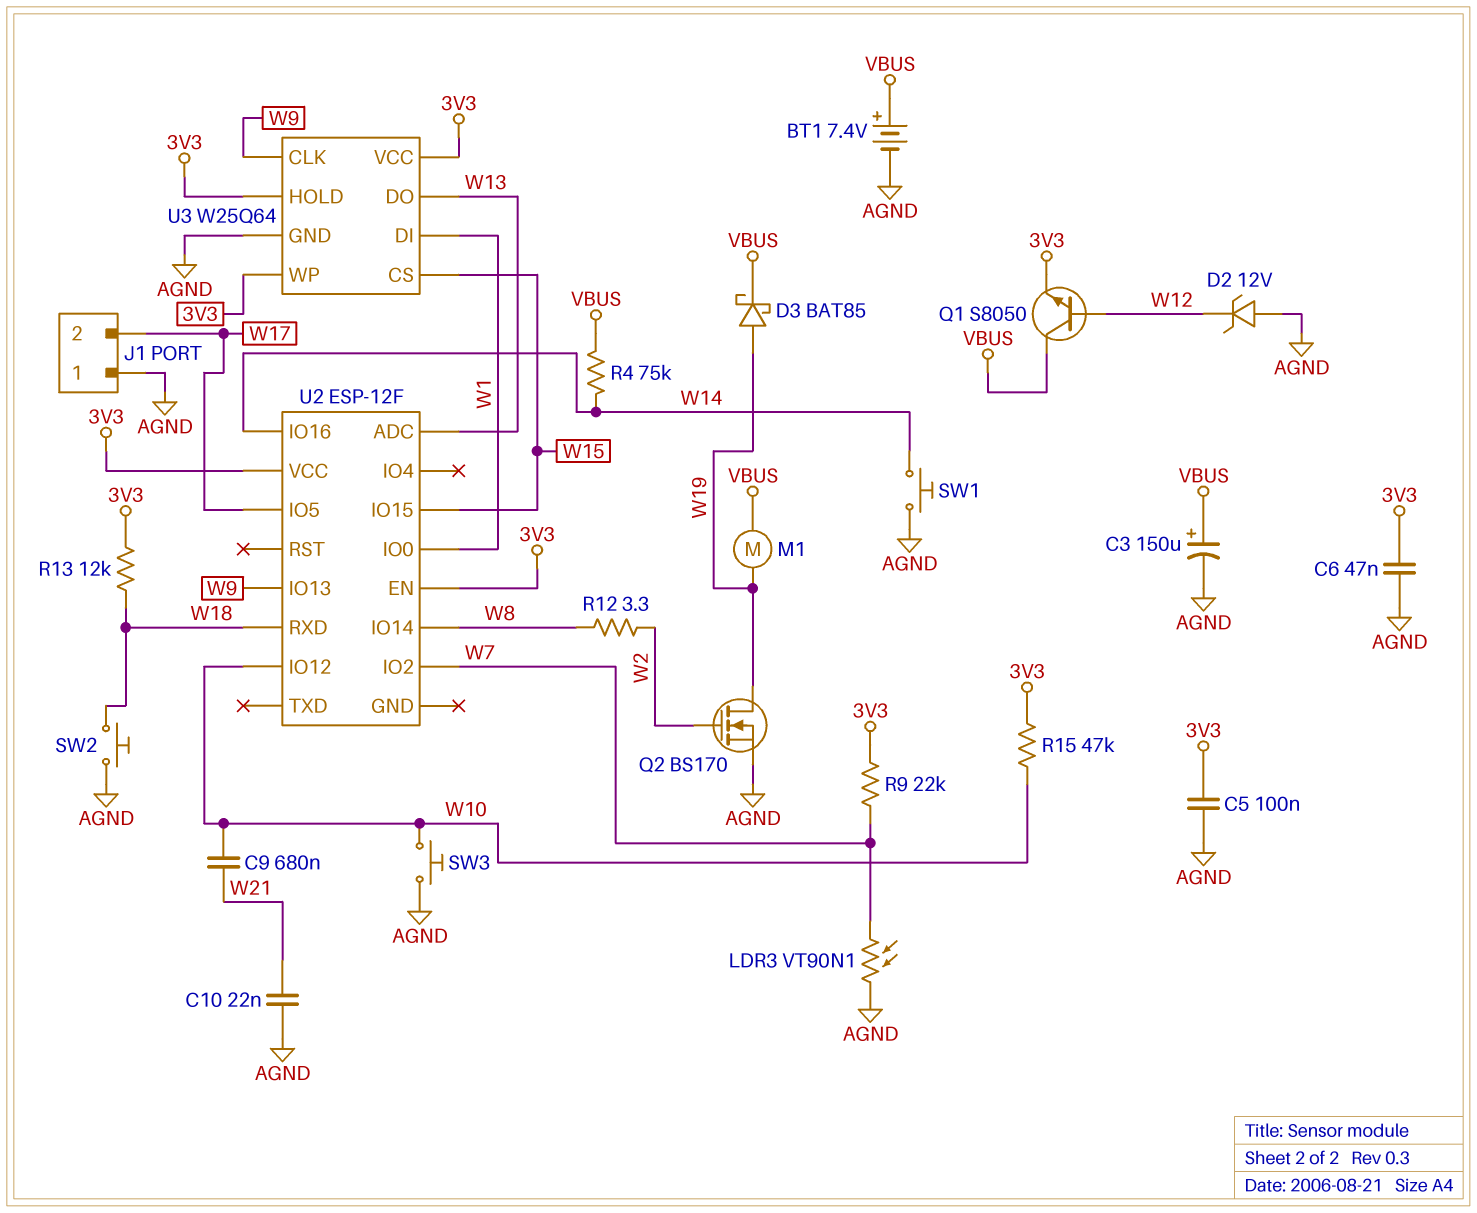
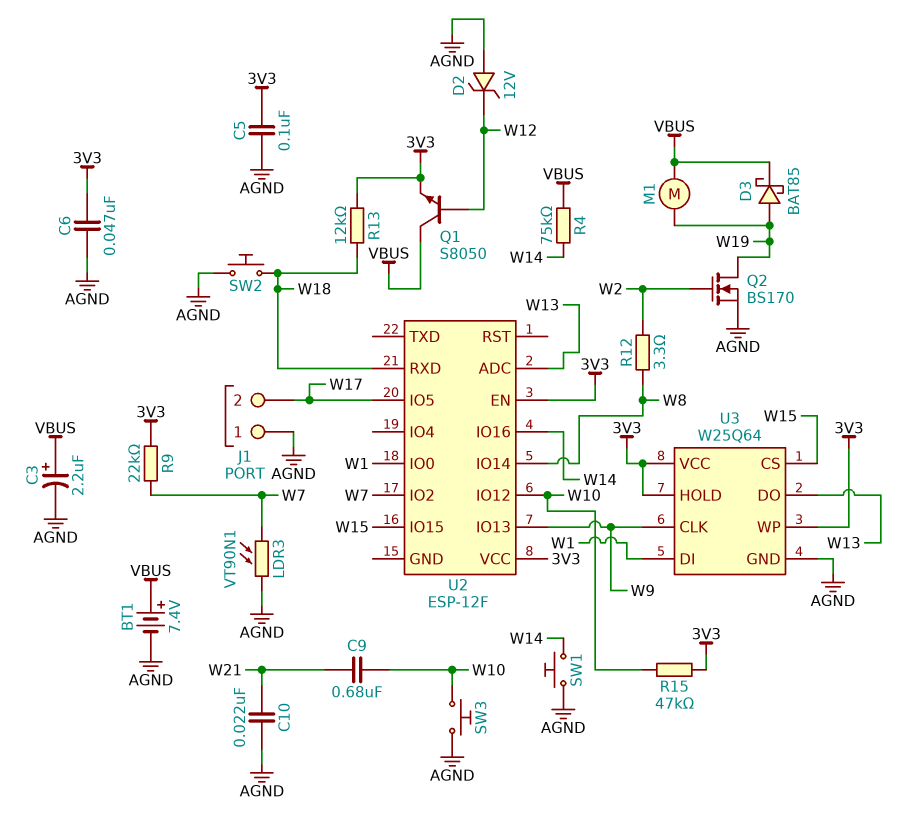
C3: 150uF (plus VBUS, minus AGND) -> 2.2uF (plus VBUS, minus AGND)

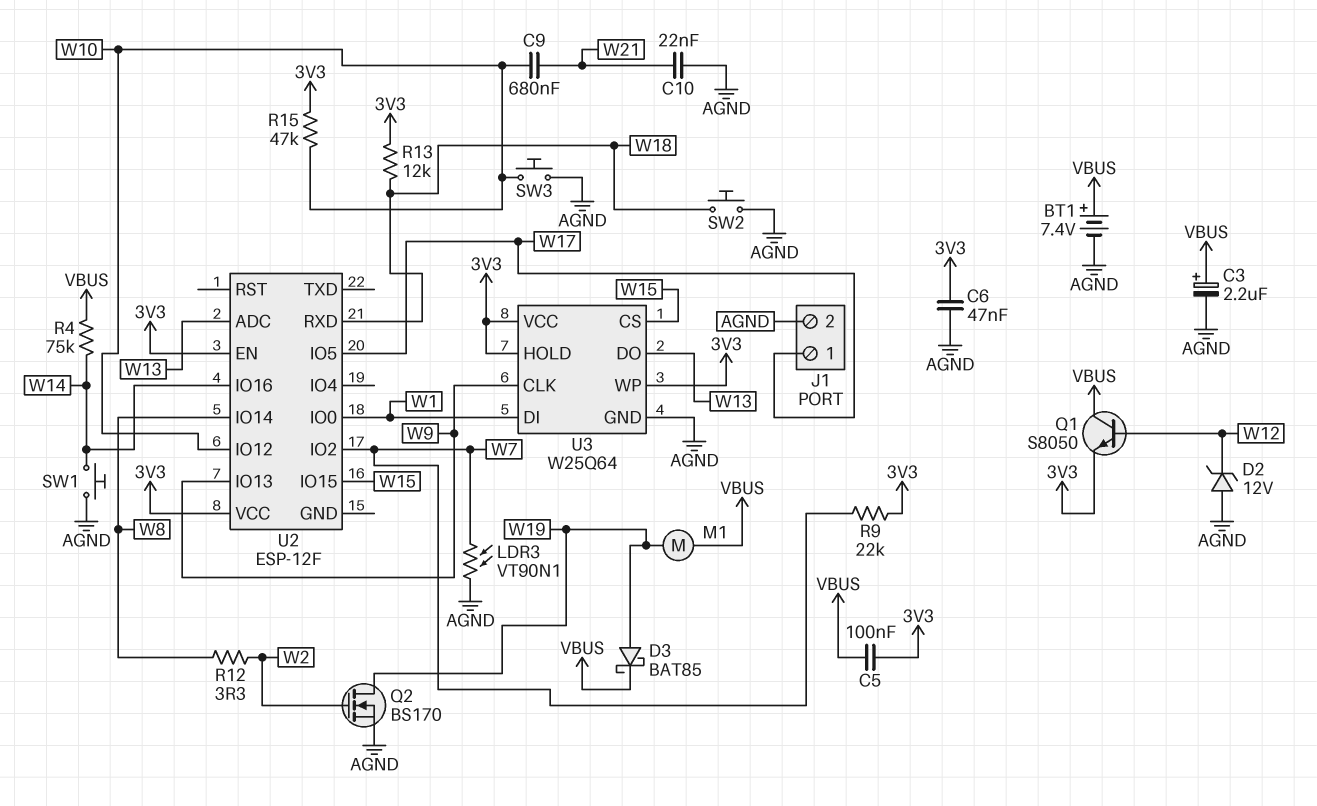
C5: 100nF (3V3, AGND) -> 100nF (3V3, VBUS)
J1 pin 1: AGND -> W17
J1 pin 2: W17 -> AGND

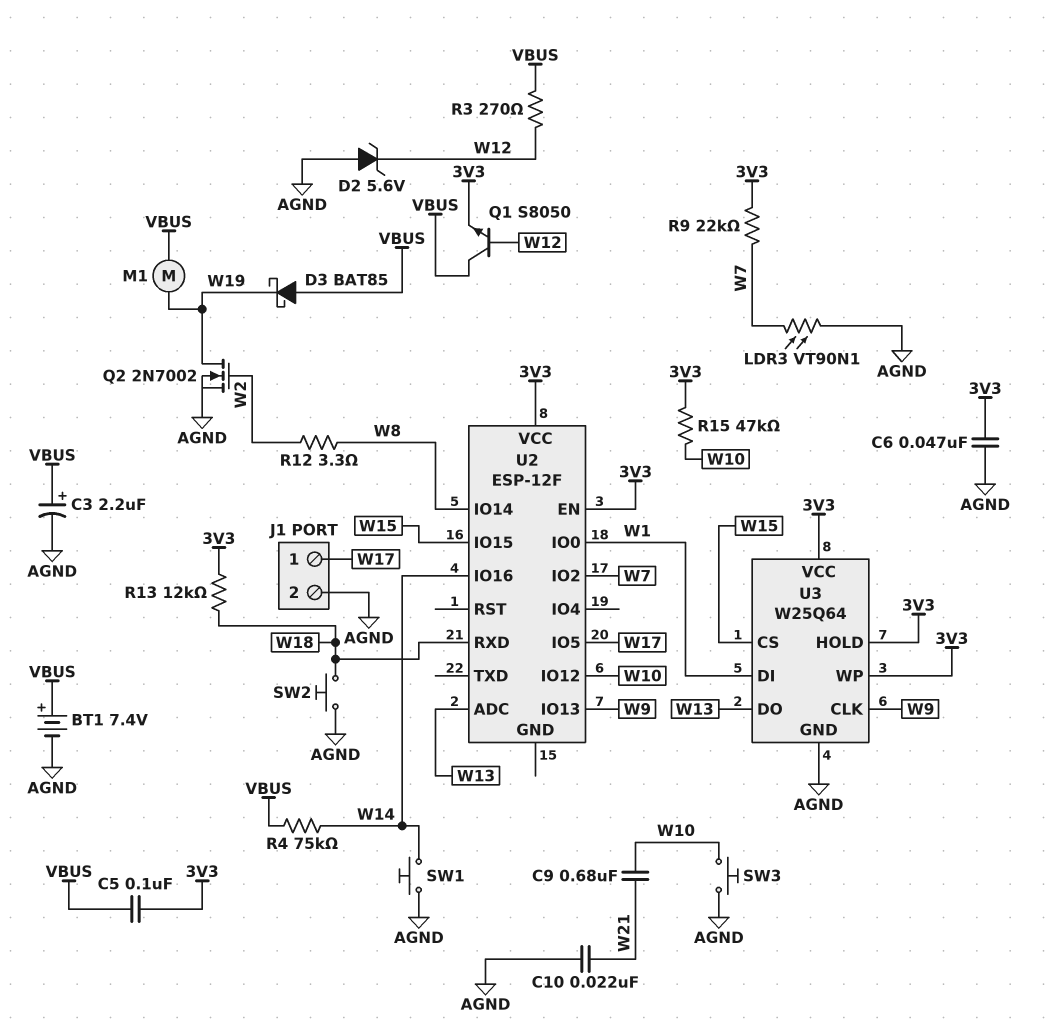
D2: zener 12V (A AGND, K W12) -> zener 5.6V (A AGND, K W12)
D3: schottky BAT85 (A W19, K VBUS) -> schottky BAT85 (A VBUS, K W19)
Q2: NMOS BS170 (G W2, D W19, S AGND) -> NMOS 2N7002 (G W2, D W19, S AGND)
R3: none -> 270 (VBUS, W12)

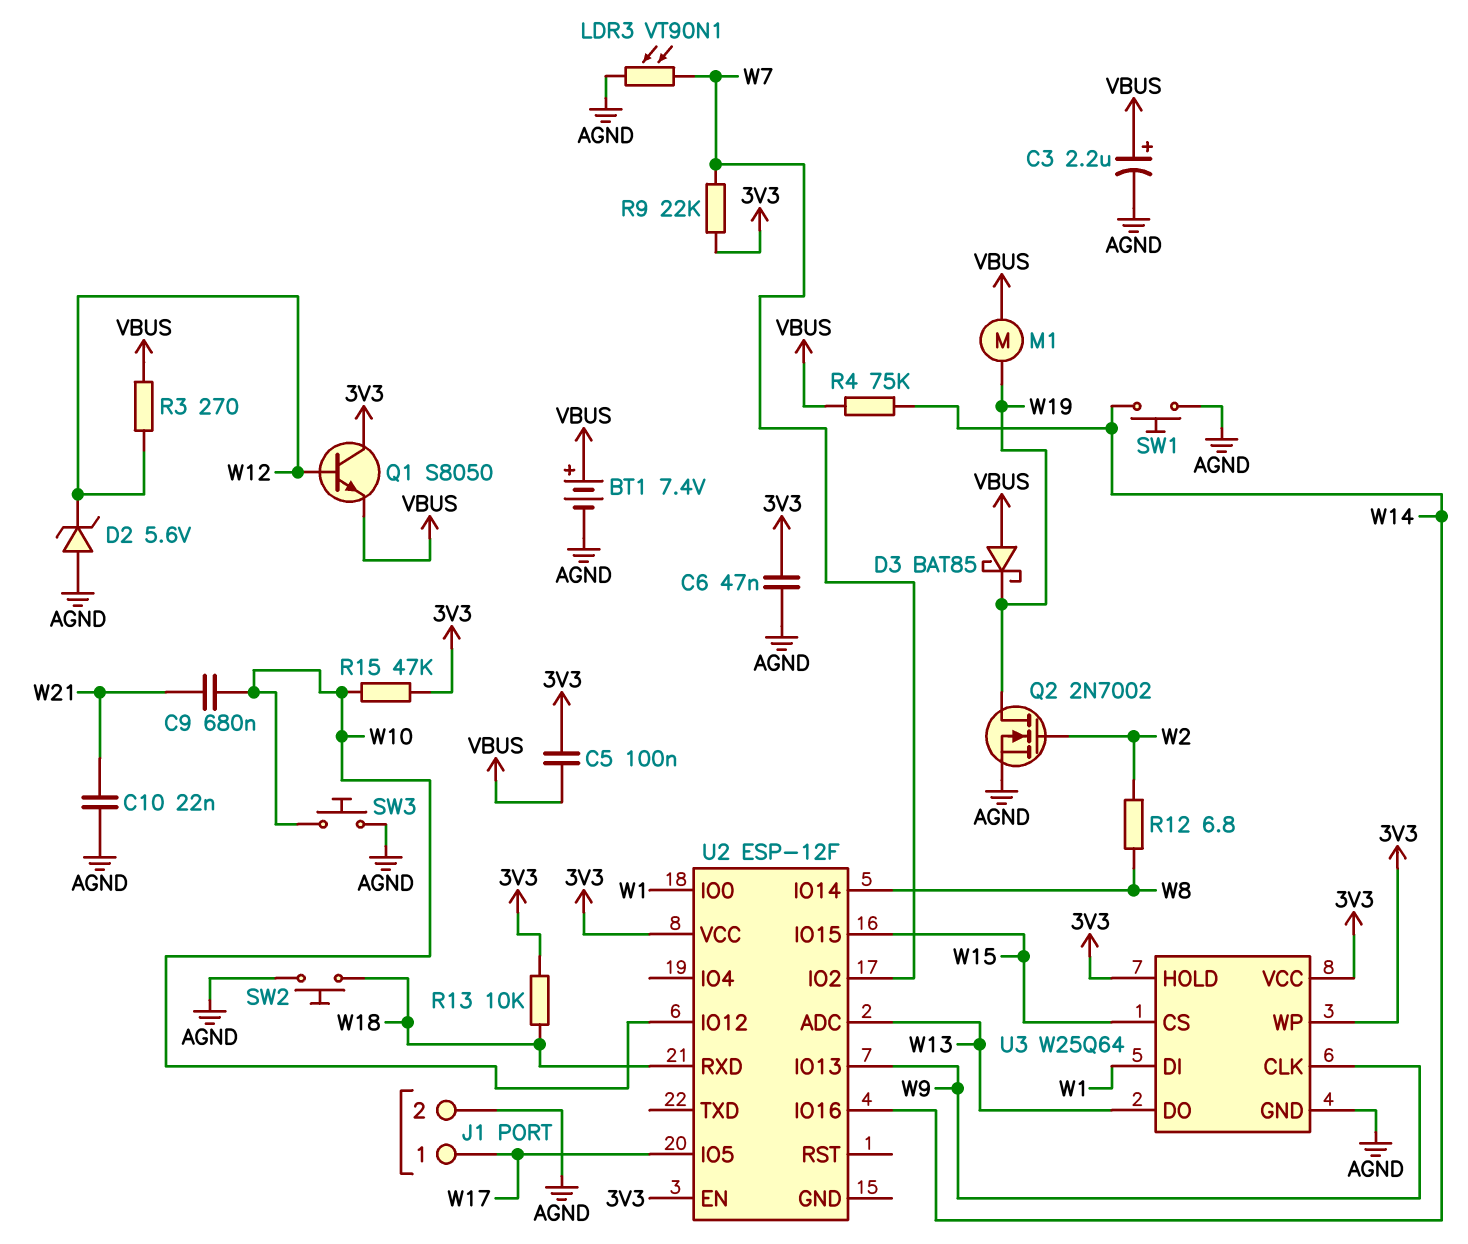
Q1: NPN S8050 (B W12, C VBUS, E 3V3) -> NPN S8050 (B W12, C 3V3, E VBUS)
R12: 3.3 (W2, W8) -> 6.8 (W2, W8)
R13: 12k (3V3, W18) -> 10k (3V3, W18)

